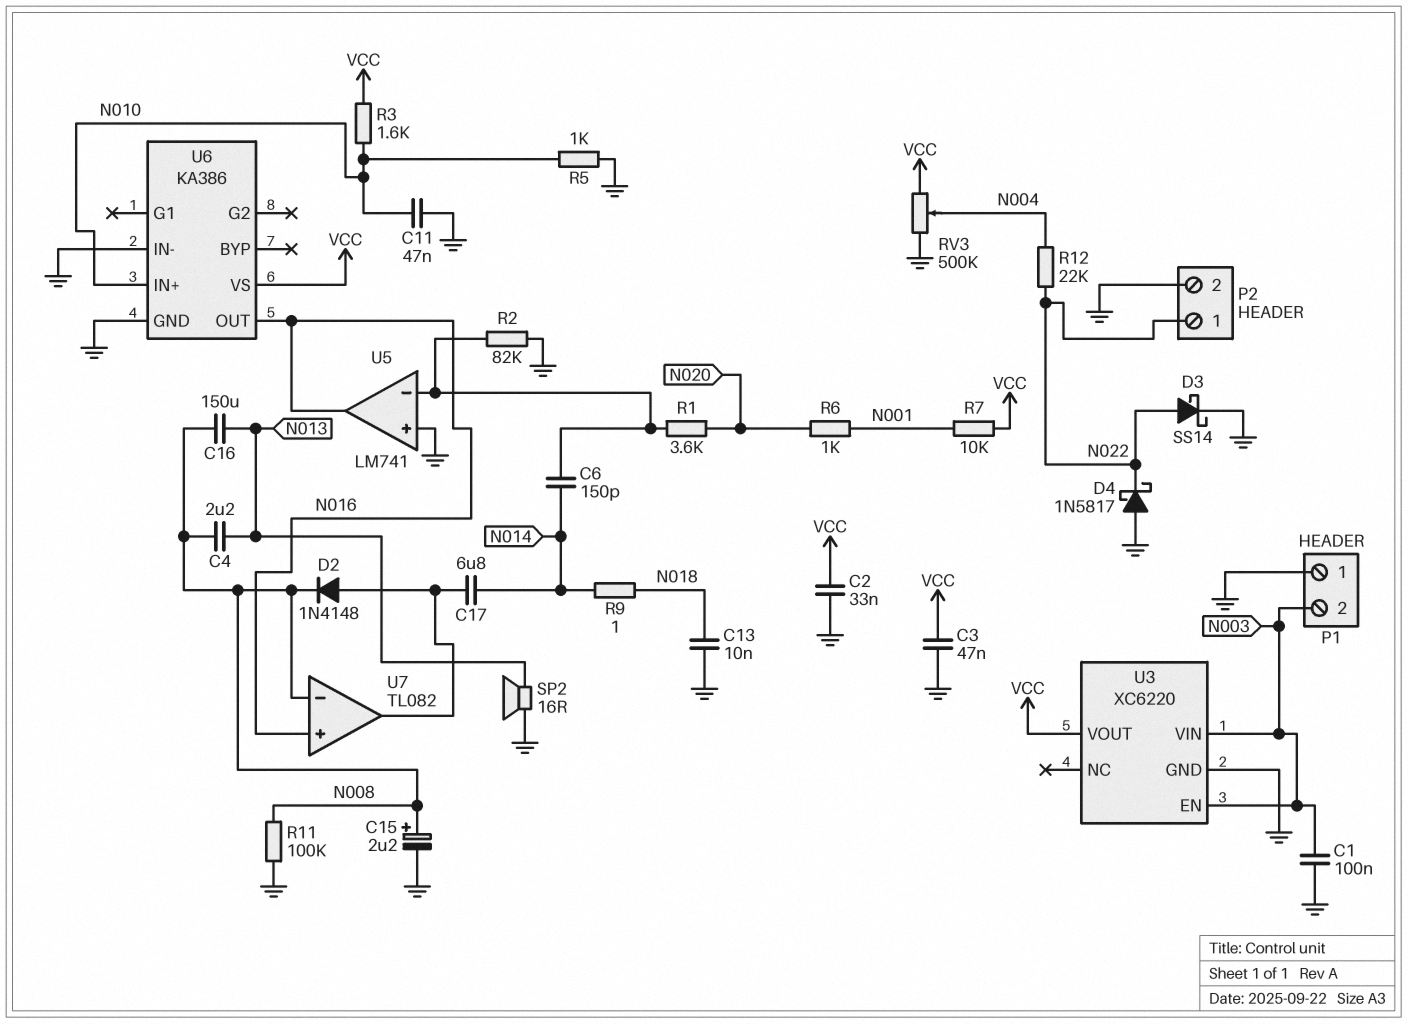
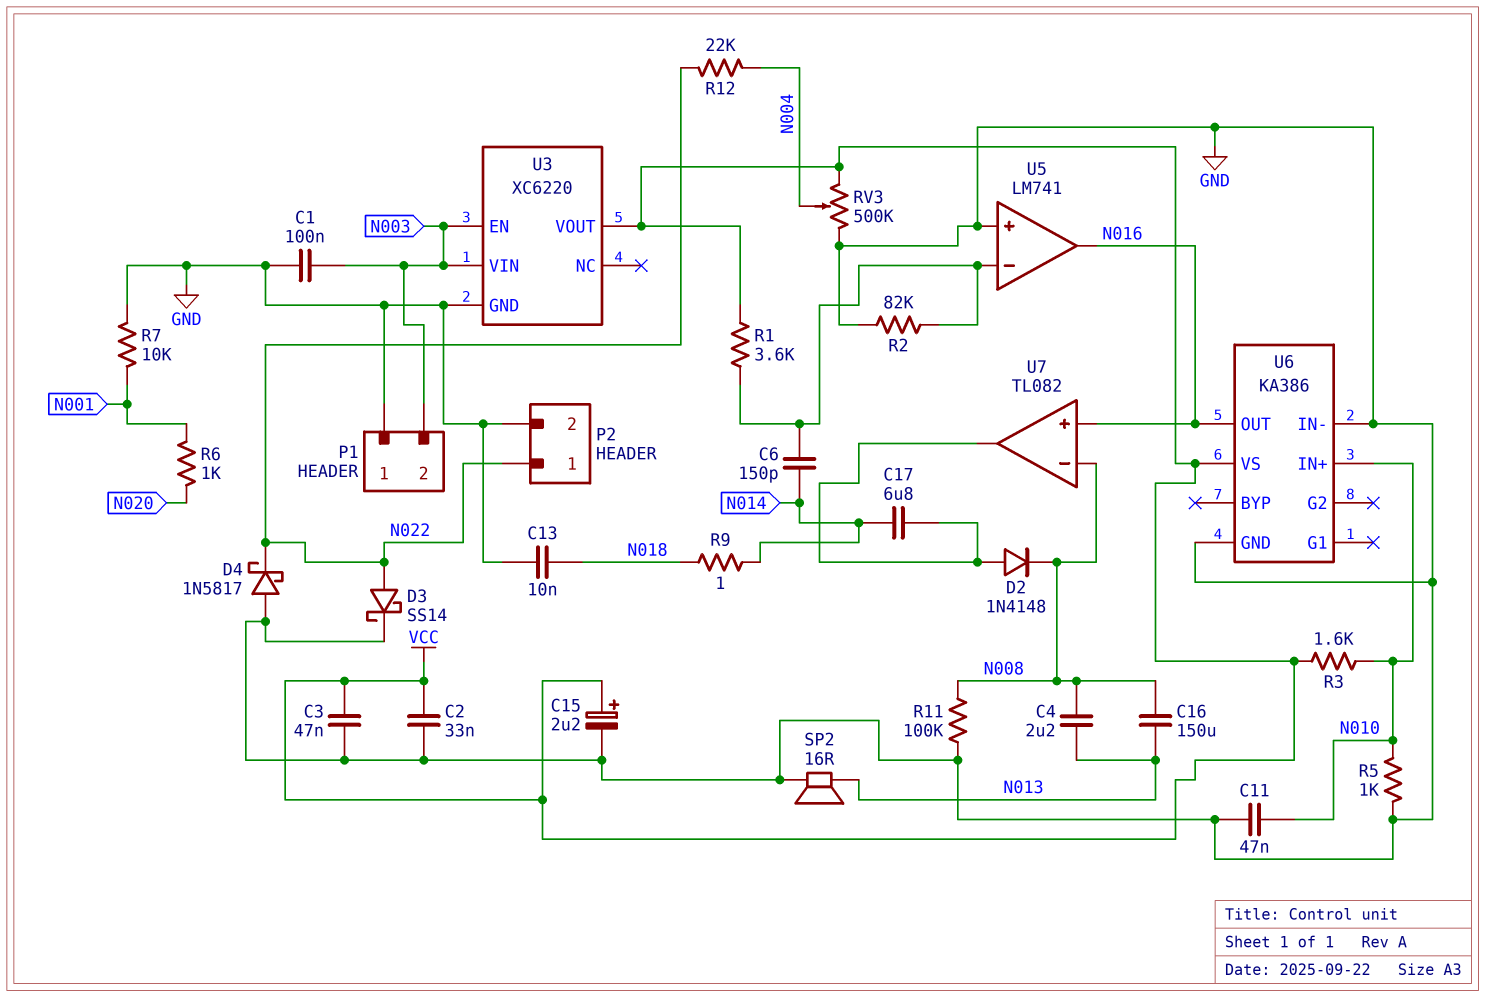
C15: 2.2uF (plus N008, minus GND) -> 2.2uF (plus VCC, minus GND)
R1: 3.6k (N020, U5/in-) -> 3.6k (U5/in-, VCC)
R7: 10k (N001, VCC) -> 10k (GND, N001)

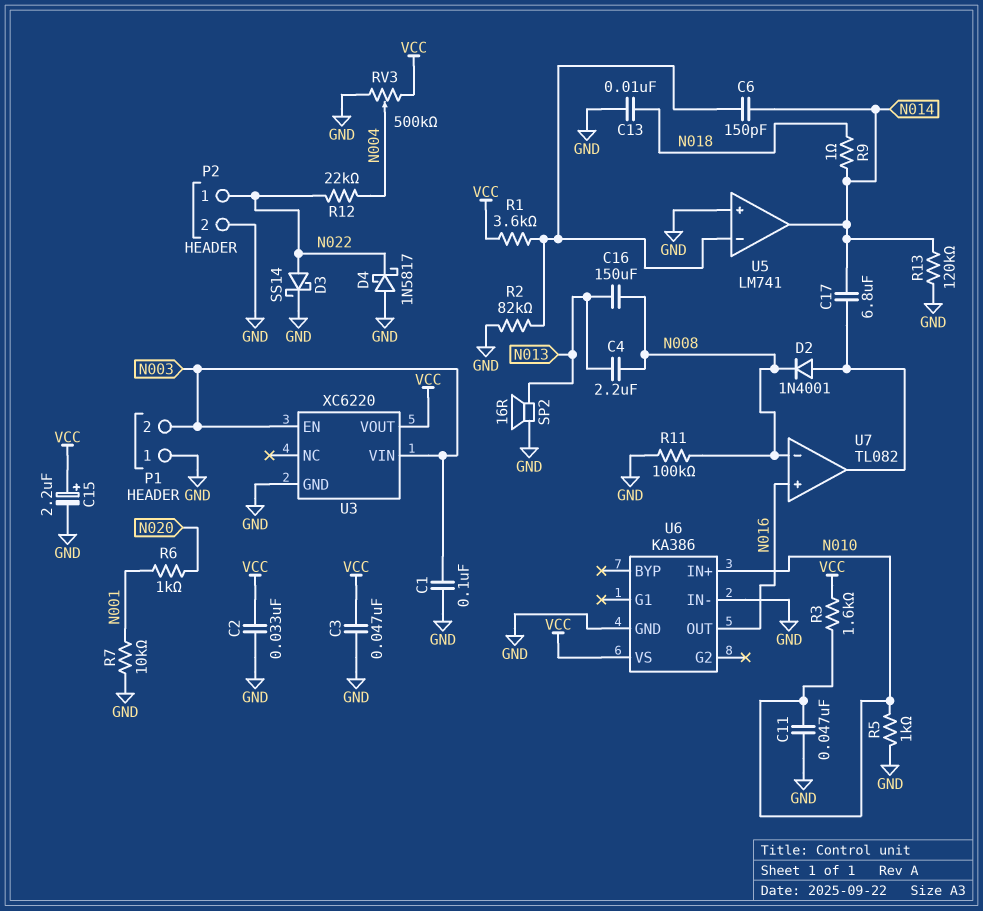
D2: diode 1N4148 (A U7/out, K N008) -> diode 1N4001 (A U7/out, K N008)
R13: none -> 120k (GND, N014)
U5 pin out: N016 -> N014

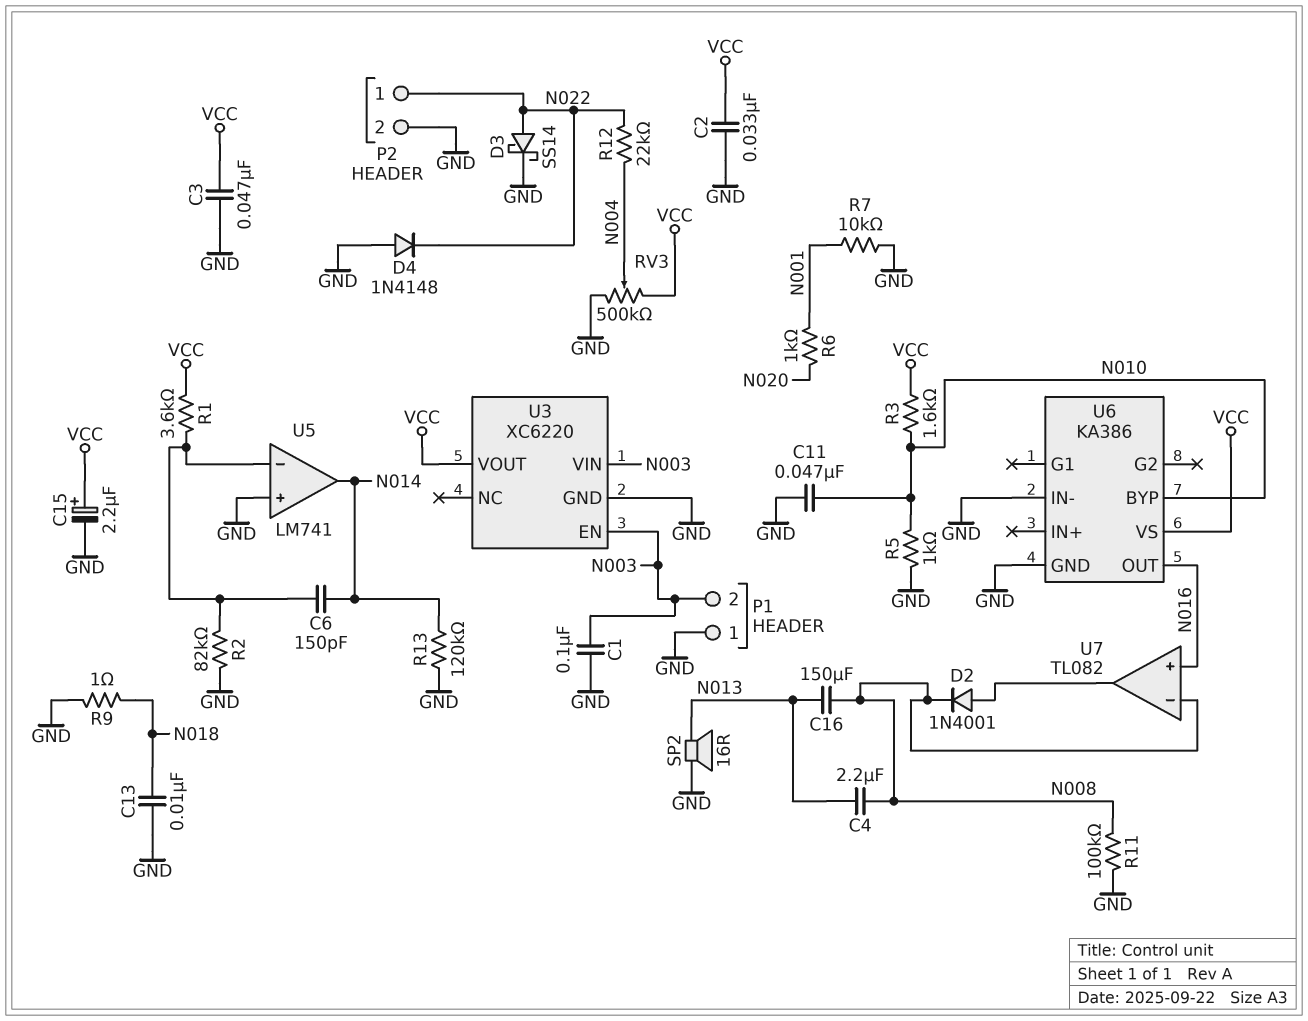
C17: 6.8uF (N014, U7/out) -> none
D4: schottky 1N5817 (A GND, K N022) -> diode 1N4148 (A GND, K N022)
R9: 1 (N014, N018) -> 1 (GND, N018)
U6 pin BYP: none -> N010
U6 pin IN+: N010 -> none

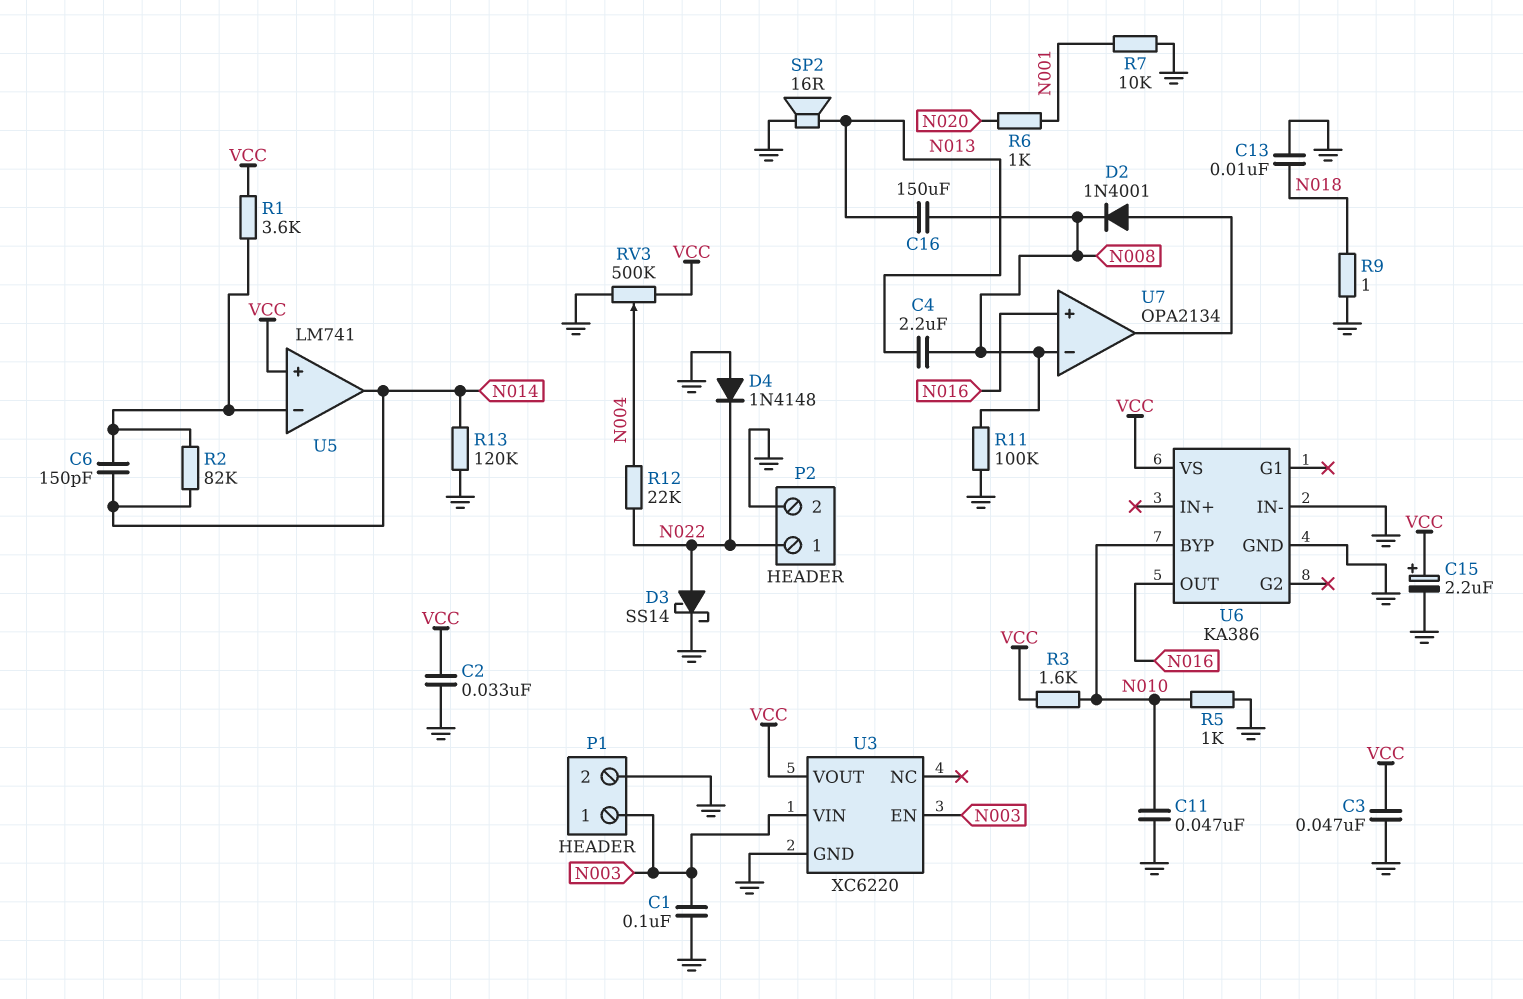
P1 pin 1: GND -> N003
P1 pin 2: N003 -> GND
R2: 82k (GND, U5/in-) -> 82k (N014, U5/in-)
U5 pin in+: GND -> VCC
U7: TL082 -> OPA2134

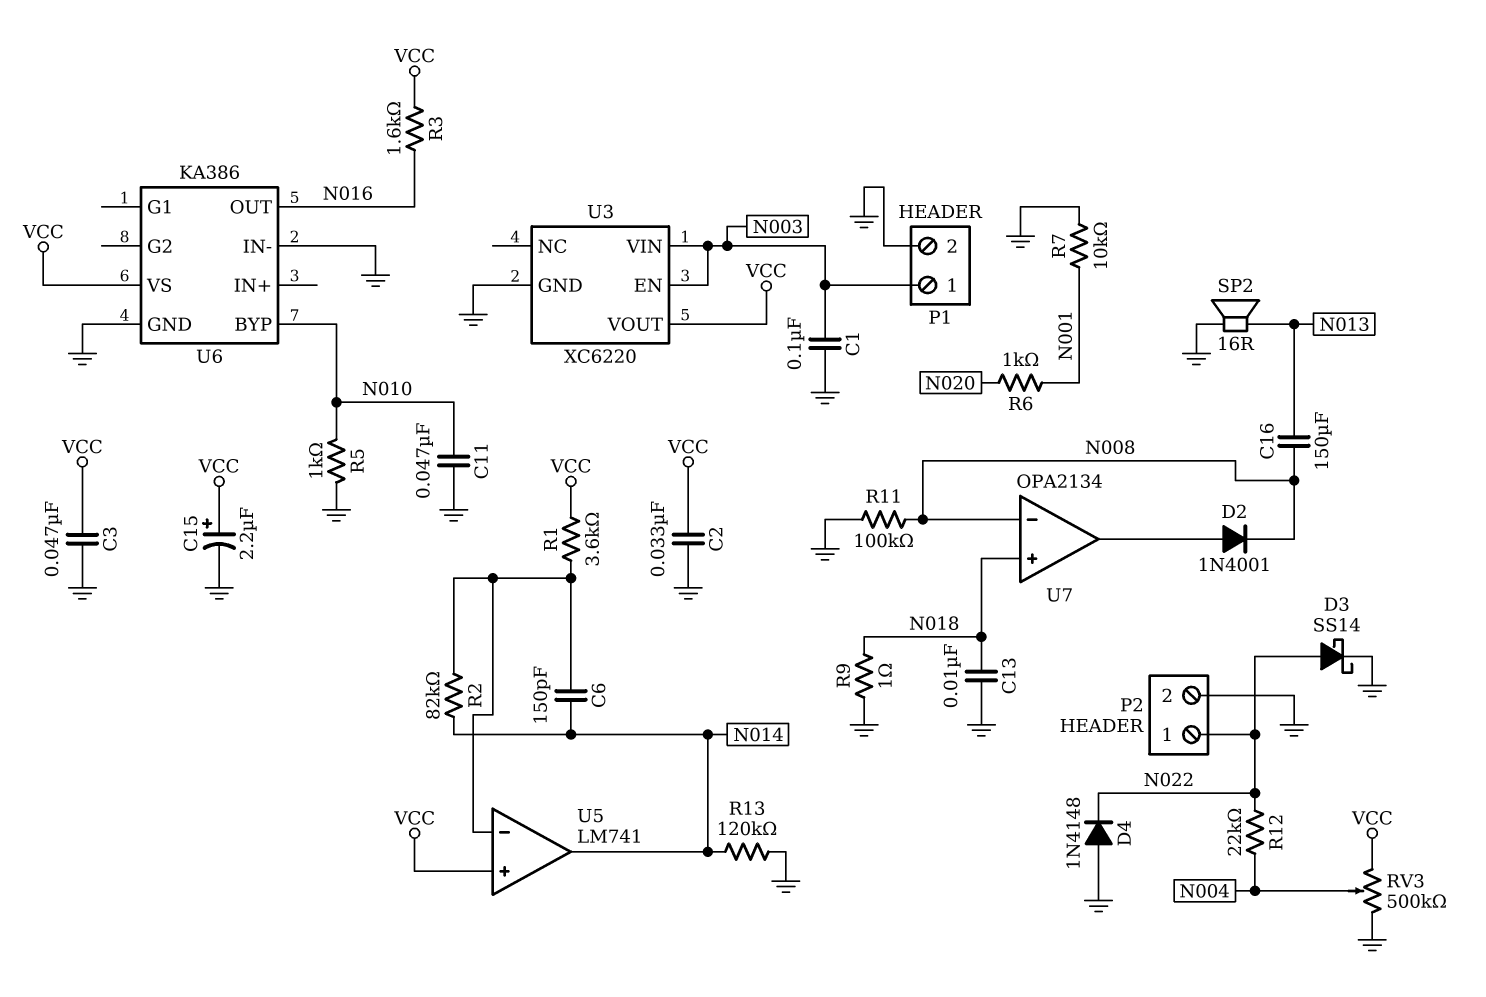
C4: 2.2uF (N008, N013) -> none
R3: 1.6k (N010, VCC) -> 1.6k (N016, VCC)
U7 pin in+: N016 -> N018

